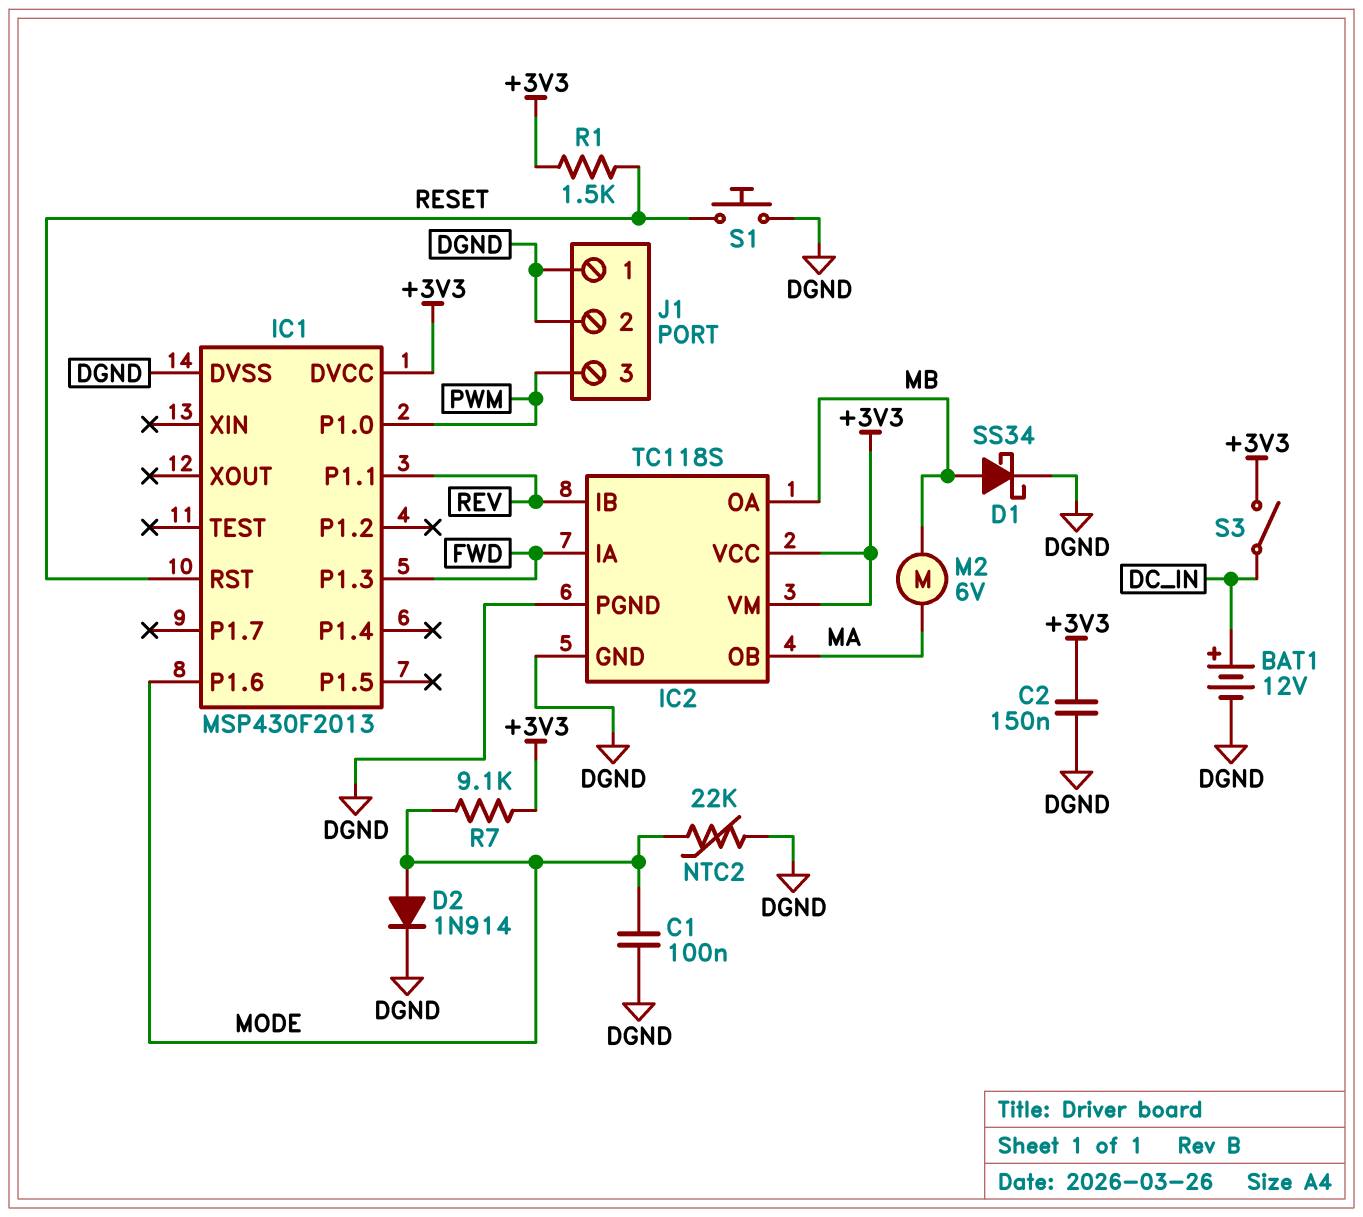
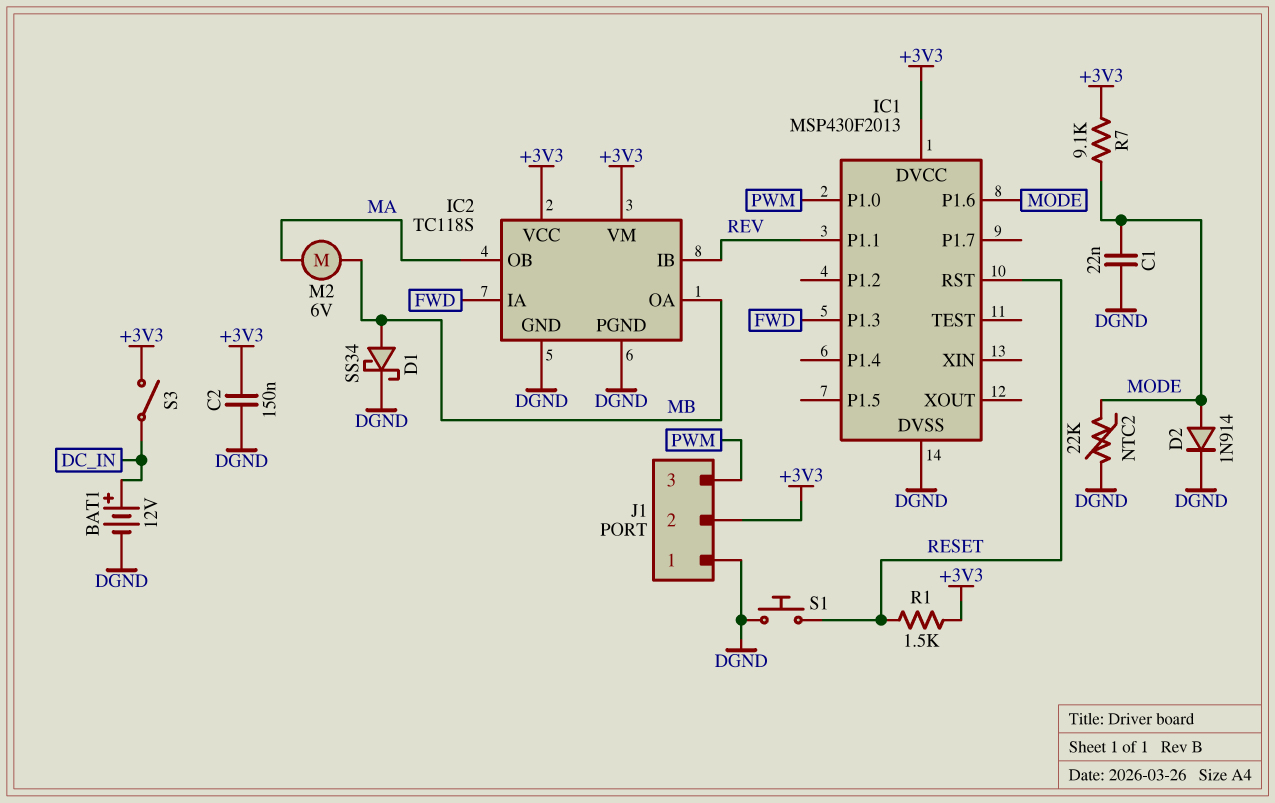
C1: 100nF (DGND, MODE) -> 22nF (DGND, MODE)
J1 pin 2: DGND -> +3V3

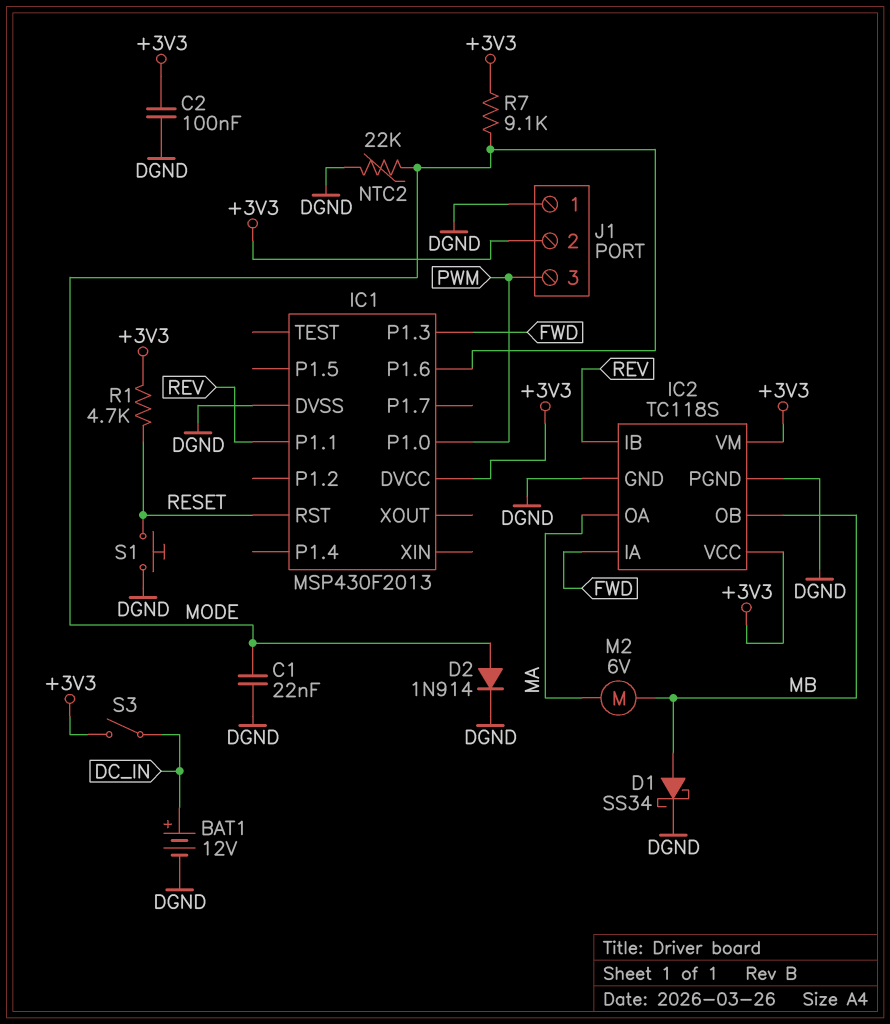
C2: 150nF (+3V3, DGND) -> 100nF (+3V3, DGND)
IC2 pin OA: MB -> MA
IC2 pin OB: MA -> MB
R1: 1.5k (+3V3, RESET) -> 4.7k (+3V3, RESET)

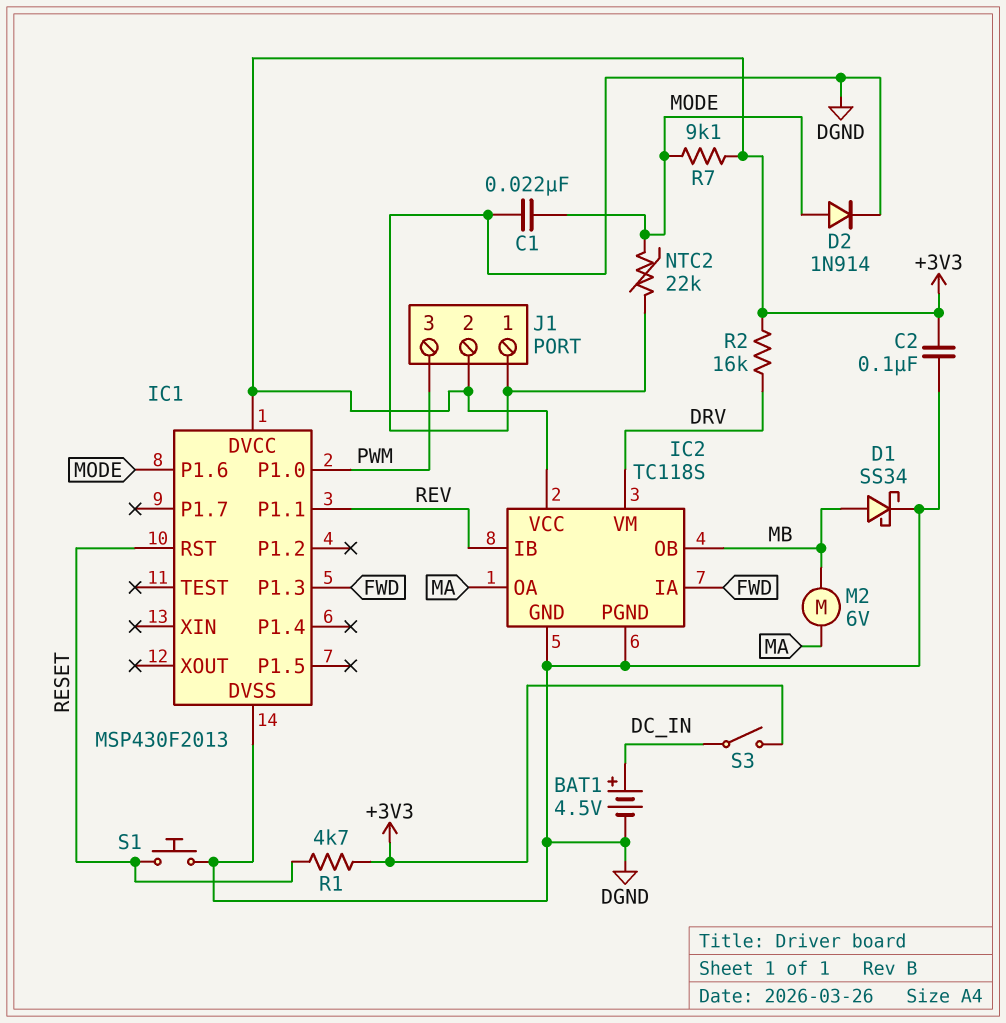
BAT1: 12V (plus DC_IN, minus DGND) -> 4.5V (plus DC_IN, minus DGND)
IC2 pin VM: +3V3 -> DRV
R2: none -> 16k (+3V3, DRV)

